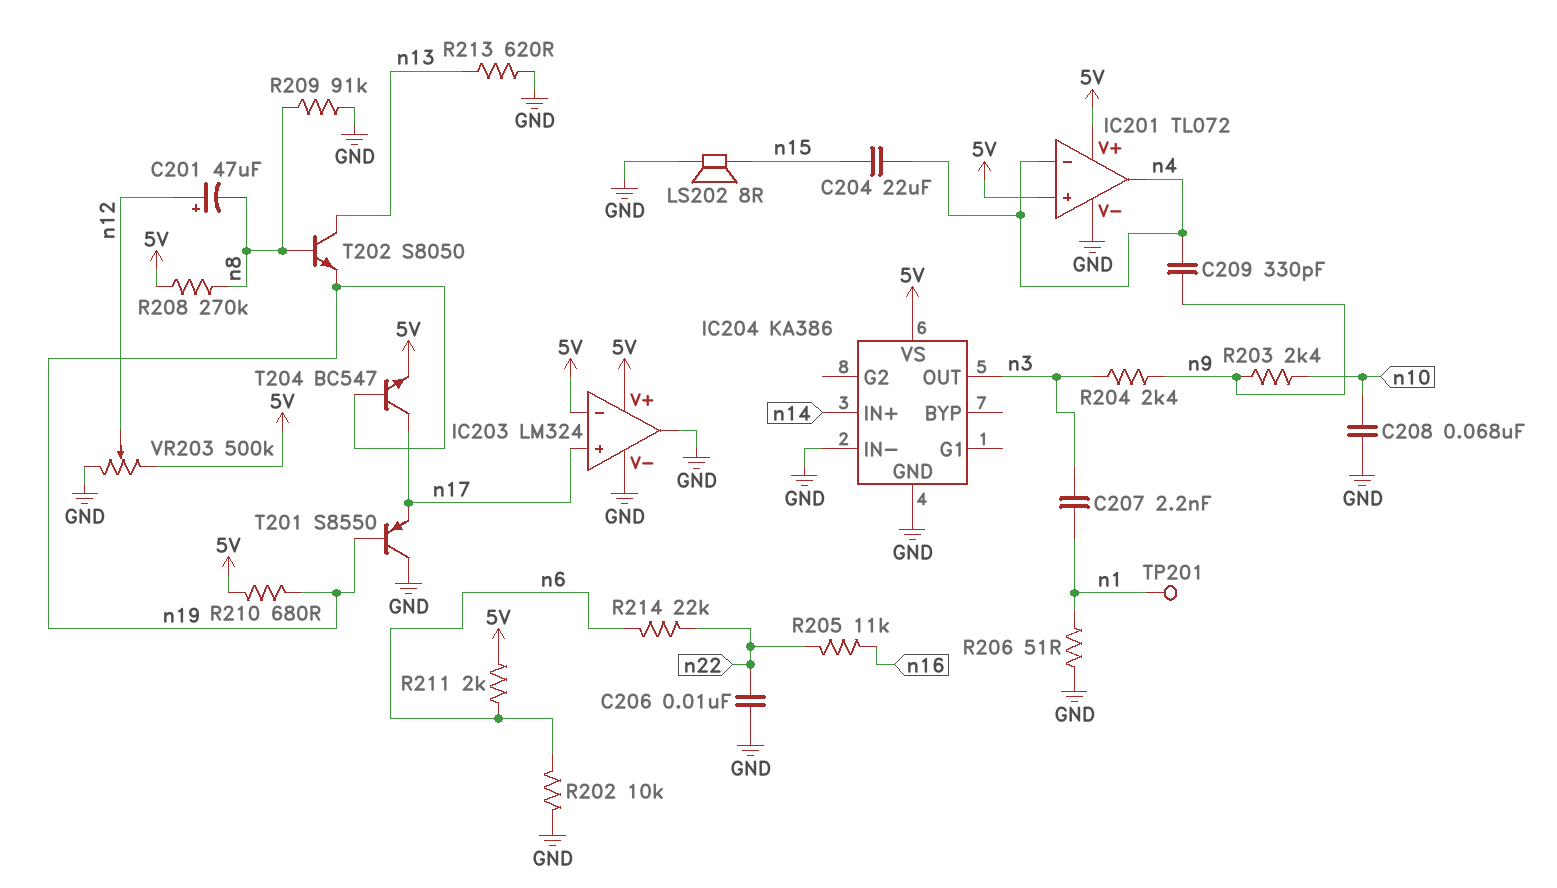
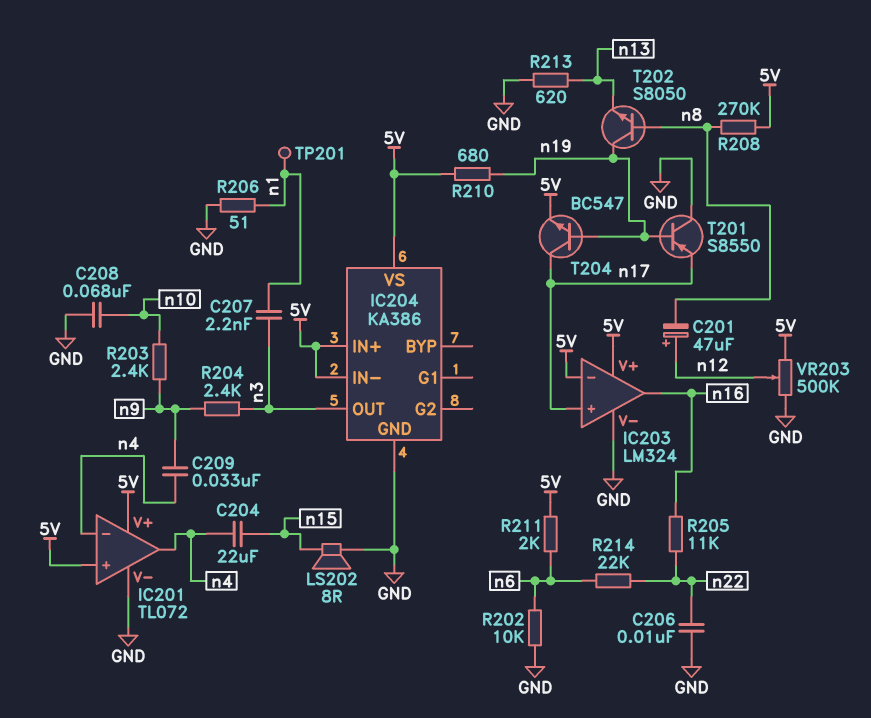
C209: 330pF (n4, n9) -> 33nF (n4, n9)
IC203 pin out: GND -> n16
IC204 pin IN+: n14 -> 5V
IC204 pin IN-: GND -> 5V
R209: 91k (GND, n8) -> none
T202: NPN S8050 (B n8, C n13, E n19) -> NPN S8050 (B n8, C n19, E n13)

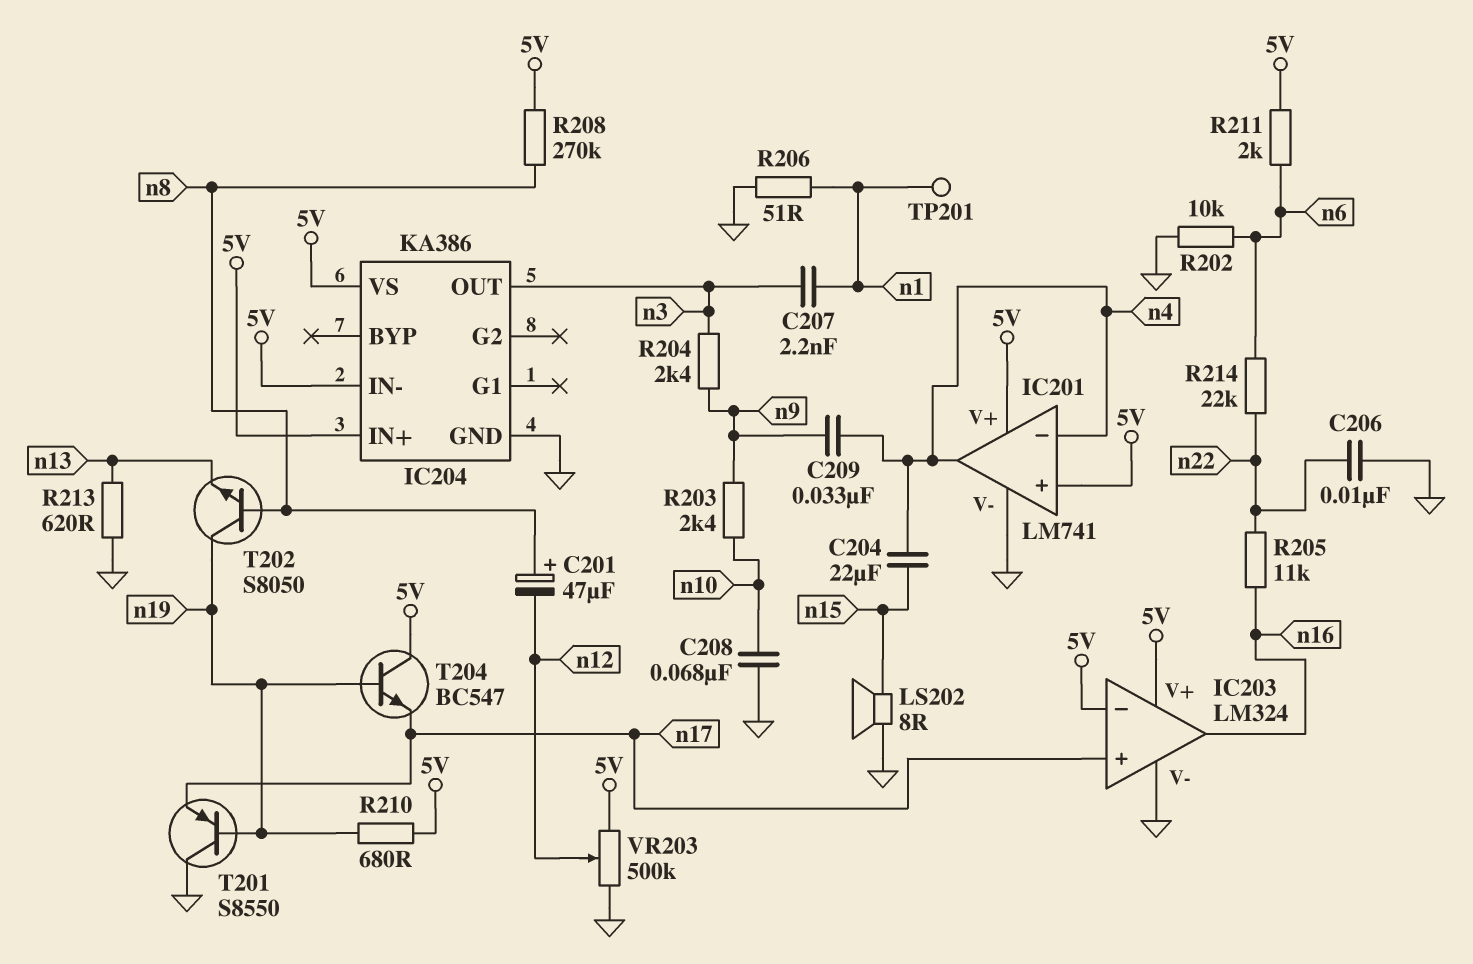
C201: 47uF (plus n12, minus n8) -> 47uF (plus n8, minus n12)
IC201: TL072 -> LM741
T204: NPN BC547 (B n19, C n17, E 5V) -> NPN BC547 (B n19, C 5V, E n17)

